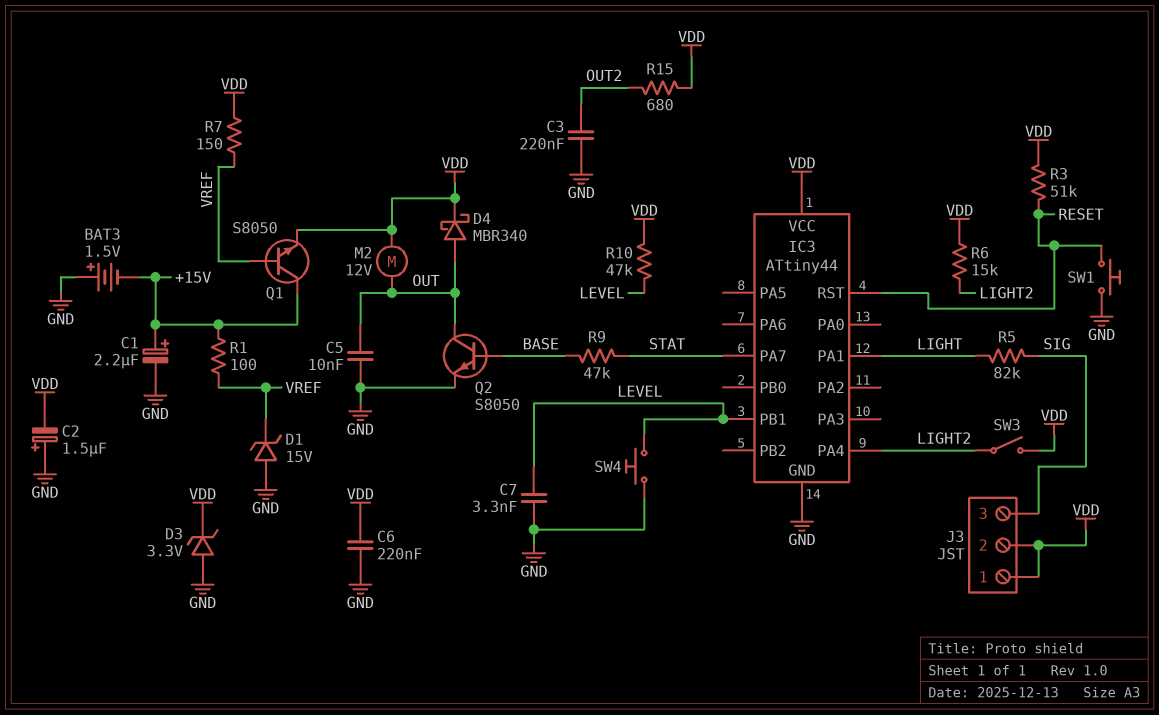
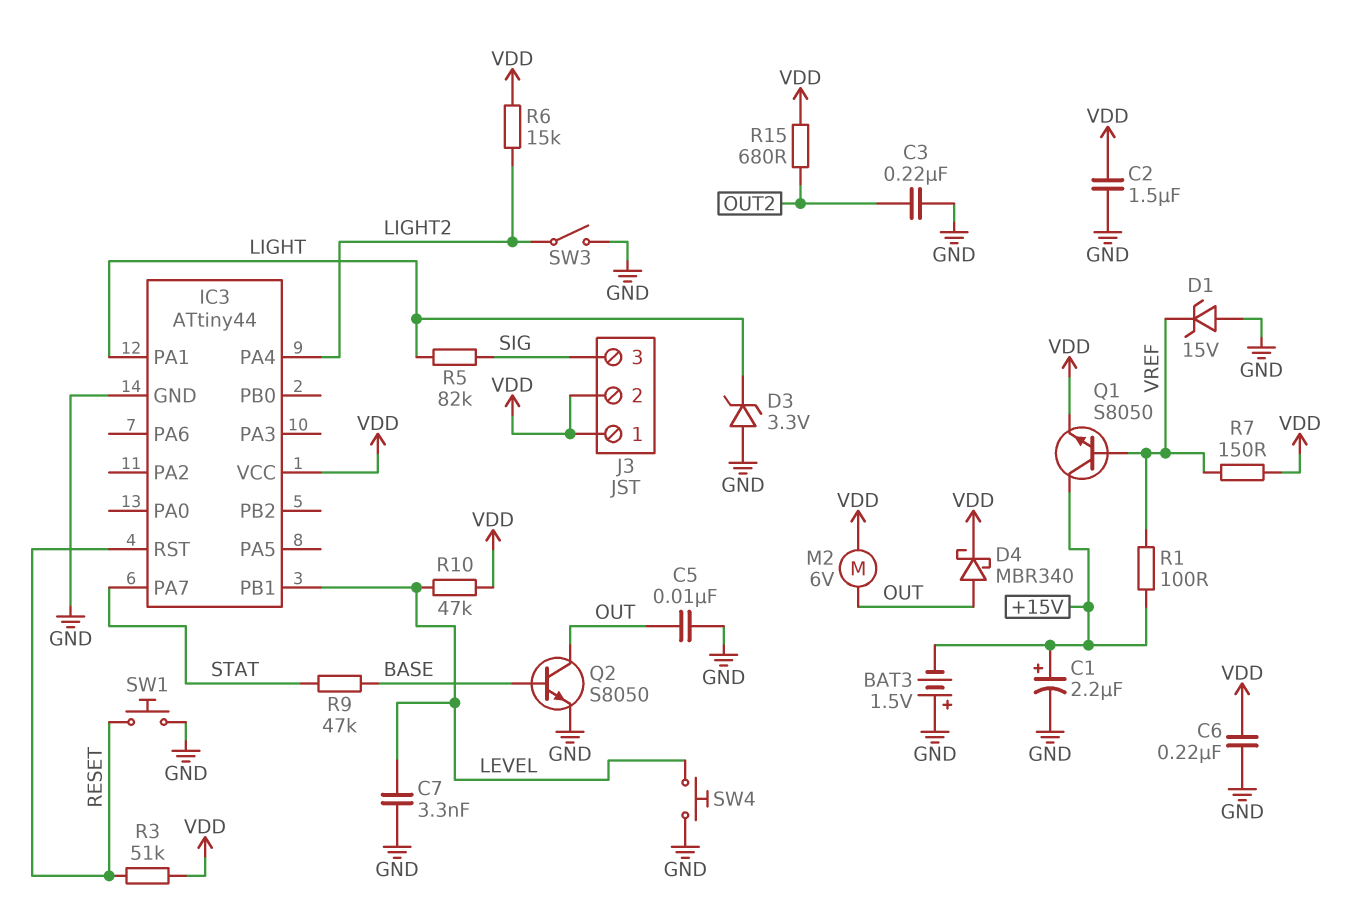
C2: 1.5uF (plus GND, minus VDD) -> 1.5uF (GND, VDD)
D3: zener 3.3V (A GND, K VDD) -> zener 3.3V (A GND, K LIGHT)
M2: motor 12V (OUT, VDD) -> motor 6V (OUT, VDD)
SW3: switch (LIGHT2, VDD) -> switch (GND, LIGHT2)

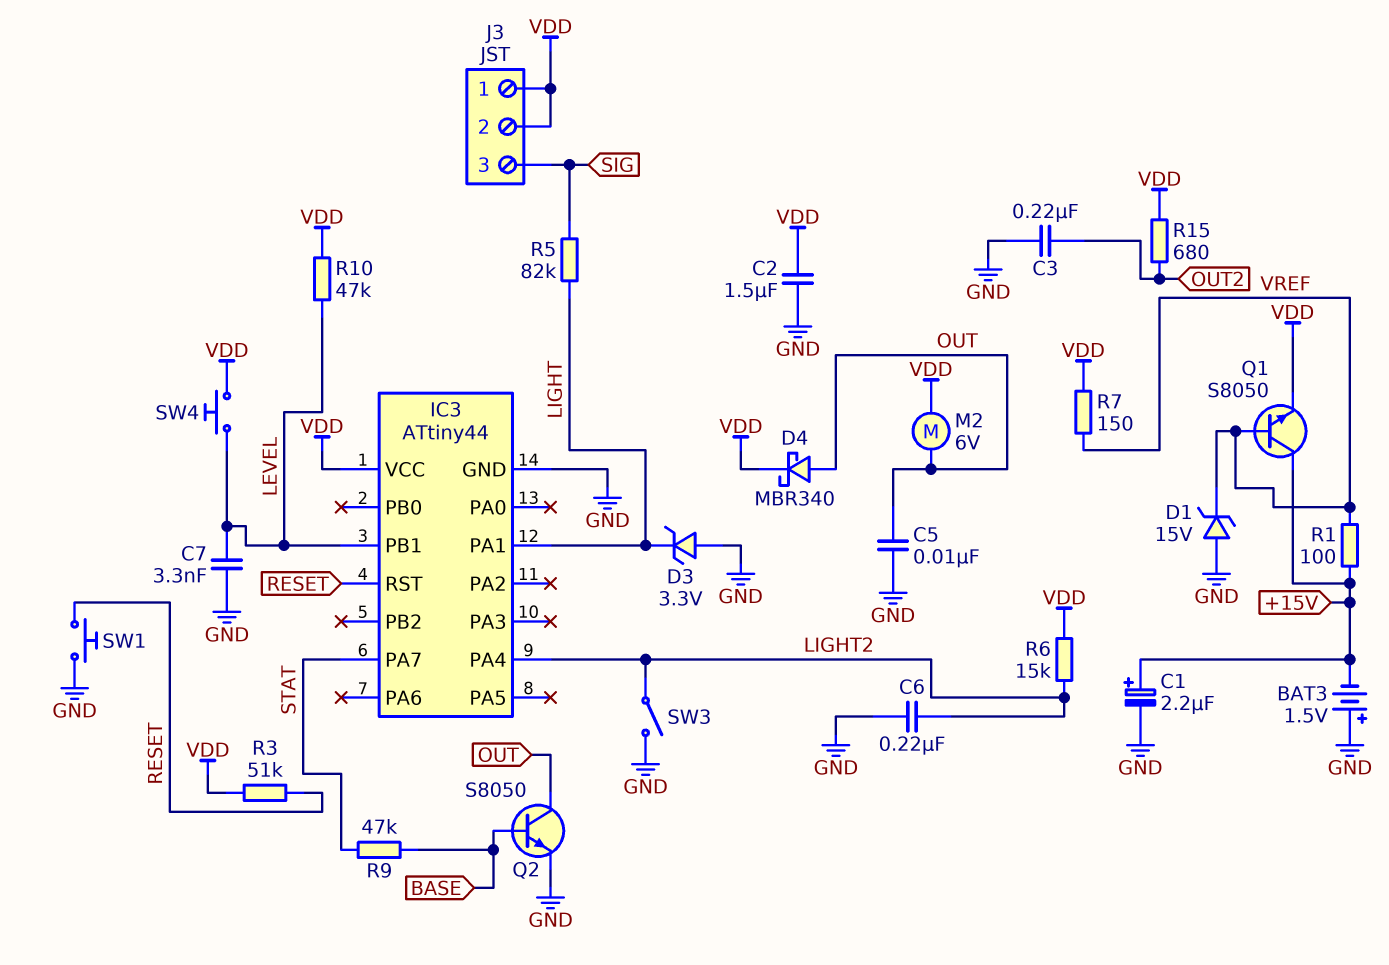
C6: 220nF (GND, VDD) -> 220nF (GND, LIGHT2)
SW4: button (GND, LEVEL) -> button (LEVEL, VDD)

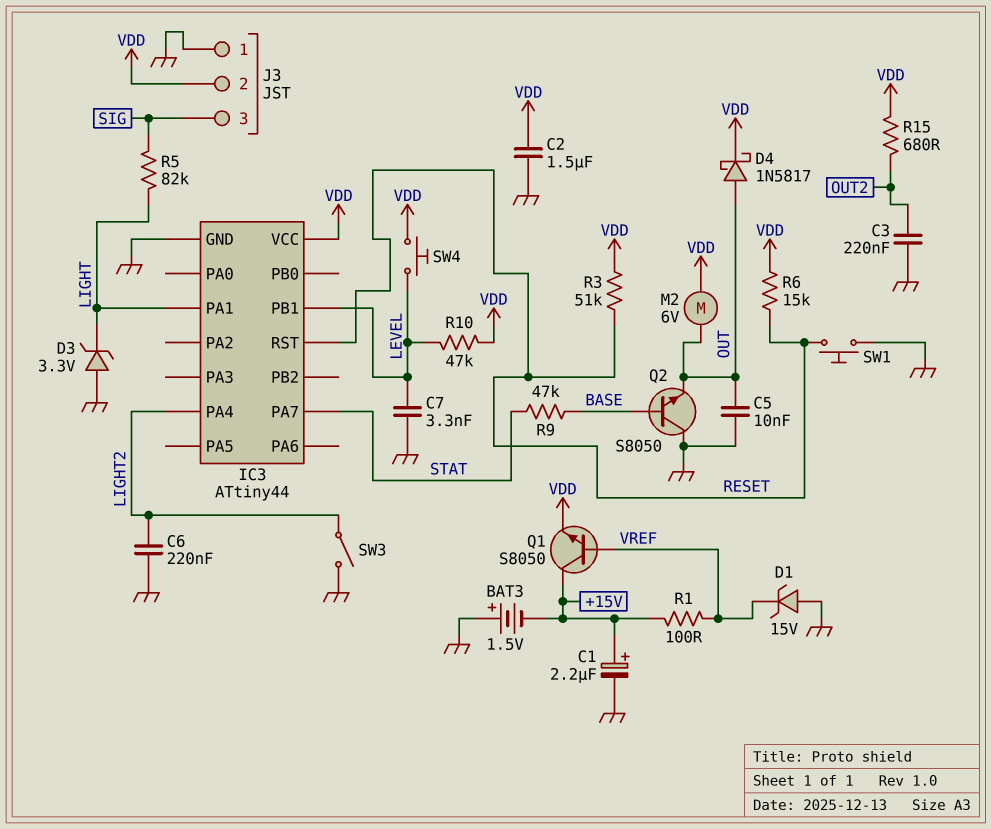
D4: schottky MBR340 (A OUT, K VDD) -> schottky 1N5817 (A OUT, K VDD)
J3 pin 1: VDD -> GND
Q2: NPN S8050 (B BASE, C OUT, E GND) -> NPN S8050 (B BASE, C GND, E OUT)
R6: 15k (LIGHT2, VDD) -> 15k (RESET, VDD)
R7: 150 (VDD, VREF) -> none

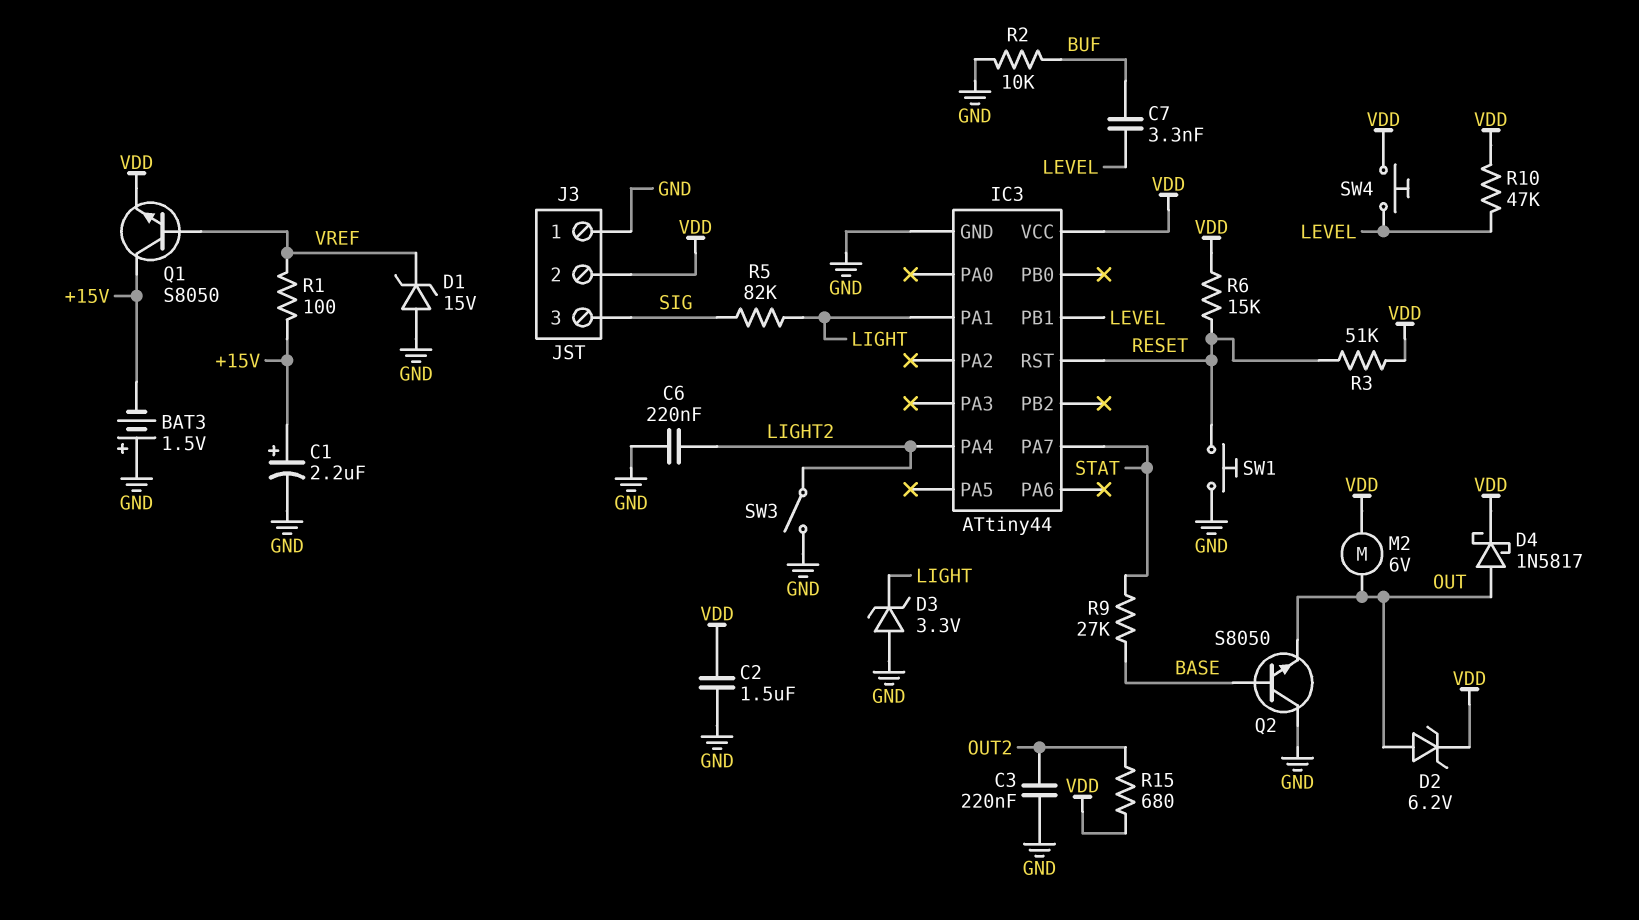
C5: 10nF (GND, OUT) -> none
C7: 3.3nF (GND, LEVEL) -> 3.3nF (BUF, LEVEL)
D2: none -> zener 6.2V (A OUT, K VDD)
R2: none -> 10k (BUF, GND)
R9: 47k (BASE, STAT) -> 27k (BASE, STAT)

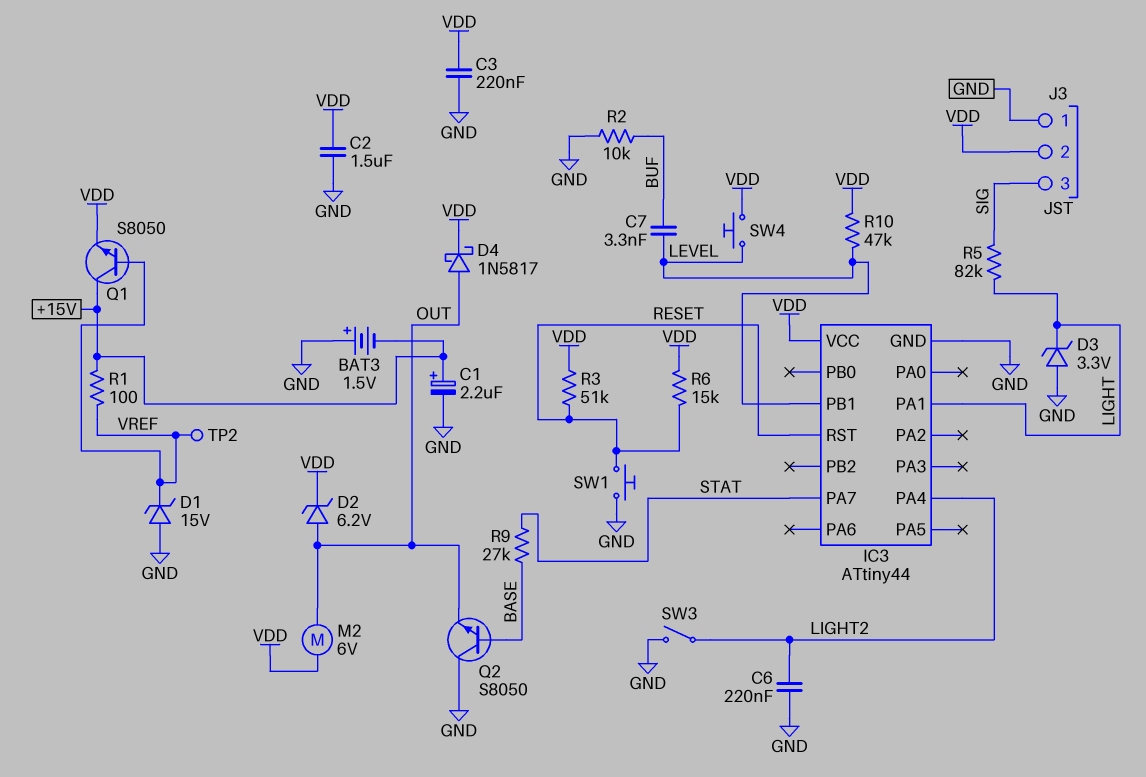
C3: 220nF (GND, OUT2) -> 220nF (GND, VDD)
R15: 680 (OUT2, VDD) -> none
TP2: none -> test point (VREF)

